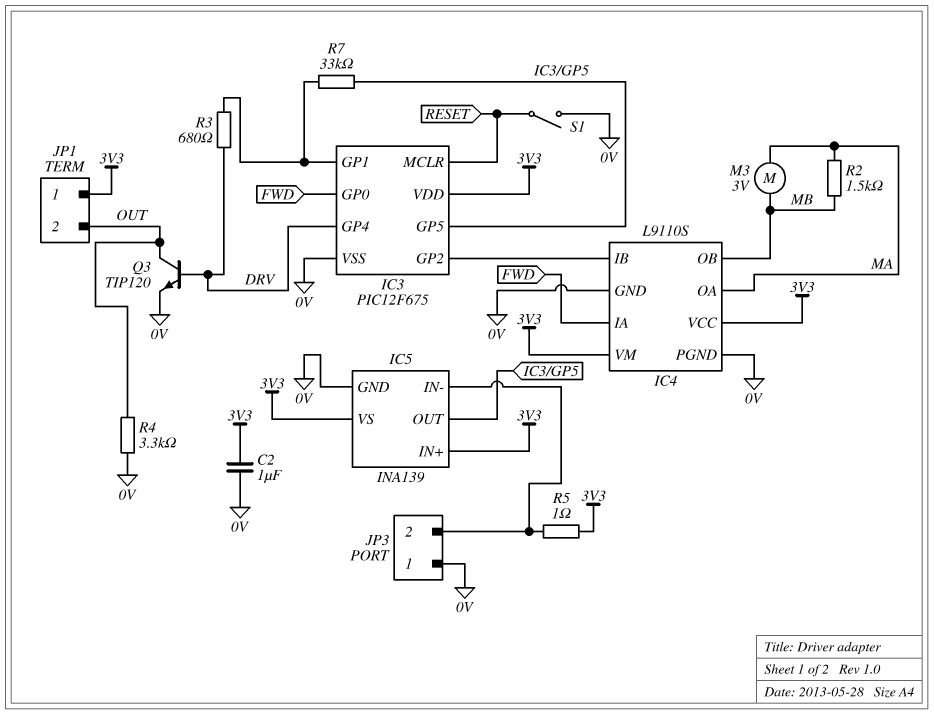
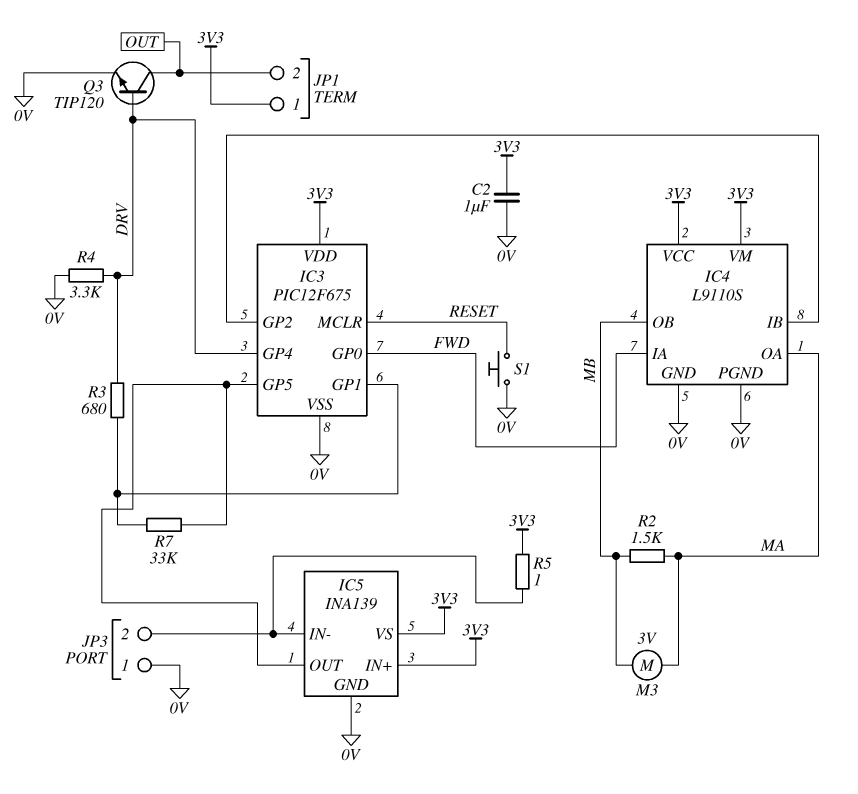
R4: 3.3k (0V, OUT) -> 3.3k (0V, DRV)
S1: switch (0V, RESET) -> button (0V, RESET)

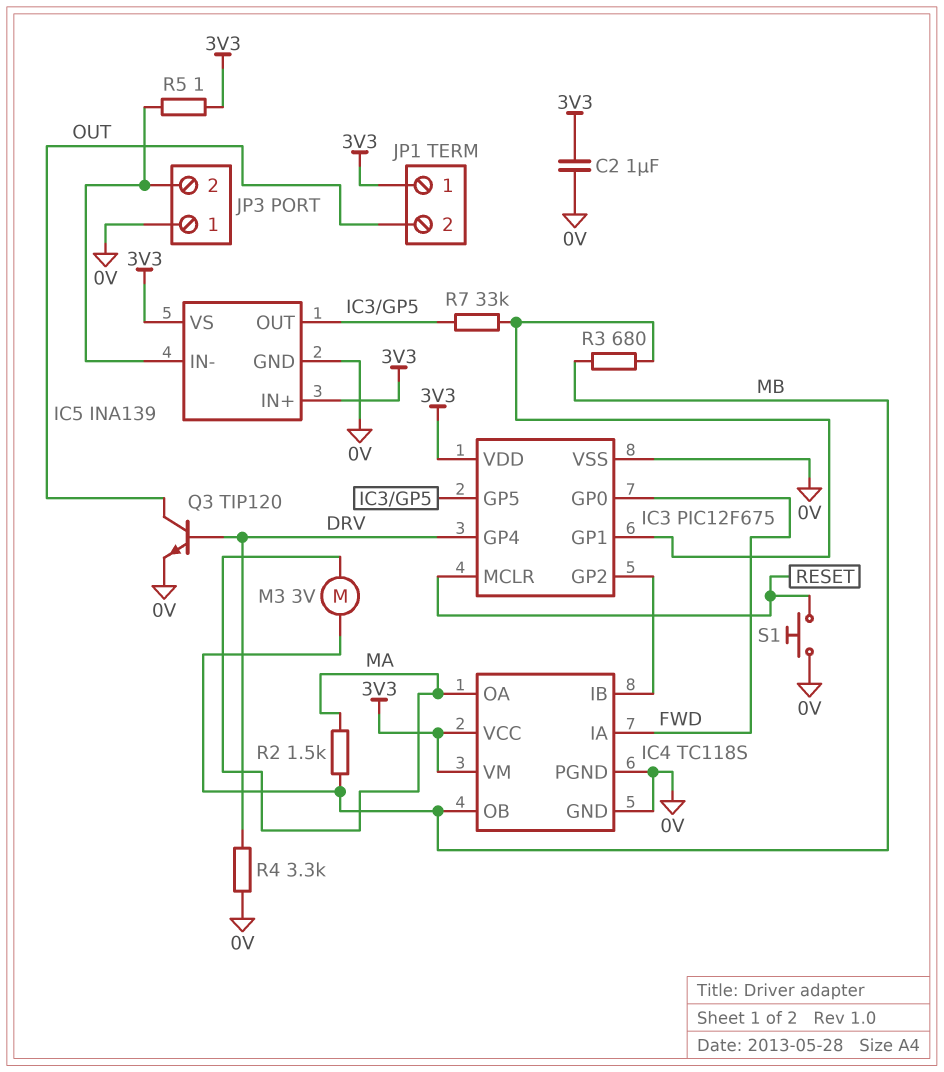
IC4: L9110S -> TC118S
R3: 680 (DRV, IC3/GP1) -> 680 (IC3/GP1, MB)

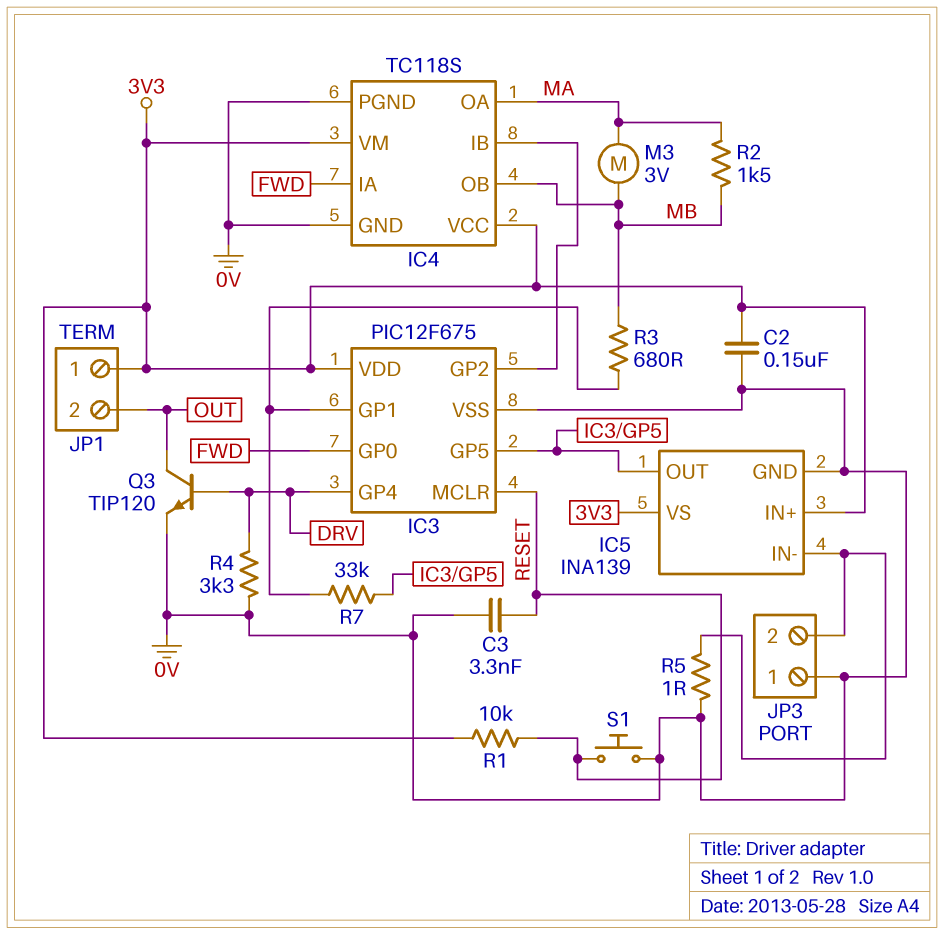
C2: 1uF (0V, 3V3) -> 150nF (0V, 3V3)
C3: none -> 3.3nF (0V, RESET)
R1: none -> 10k (3V3, RESET)
R5: 1 (3V3, IC5/IN-) -> 1 (0V, IC5/IN-)

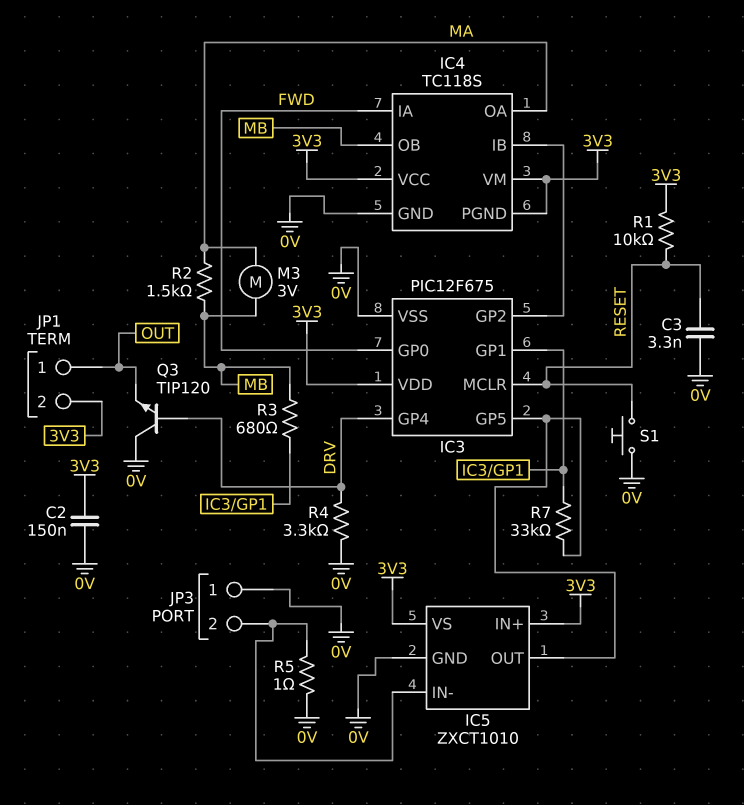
IC4 pin PGND: 0V -> 3V3
IC5: INA139 -> ZXCT1010
JP1 pin 1: 3V3 -> OUT
JP1 pin 2: OUT -> 3V3
Q3: NPN TIP120 (B DRV, C OUT, E 0V) -> NPN TIP120 (B DRV, C 0V, E OUT)

